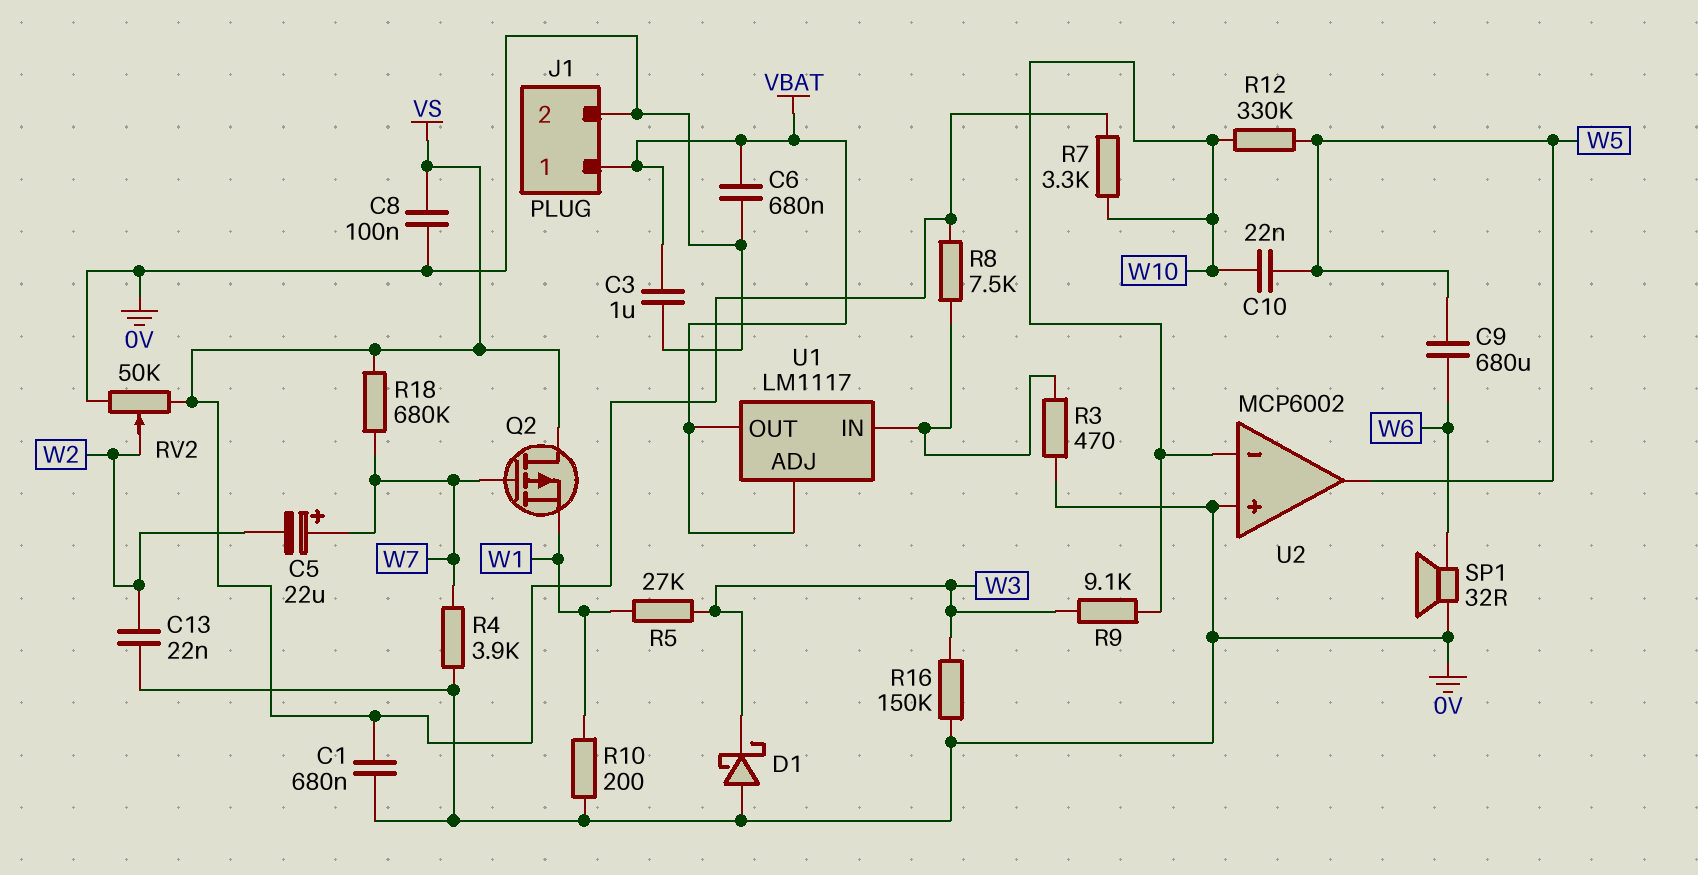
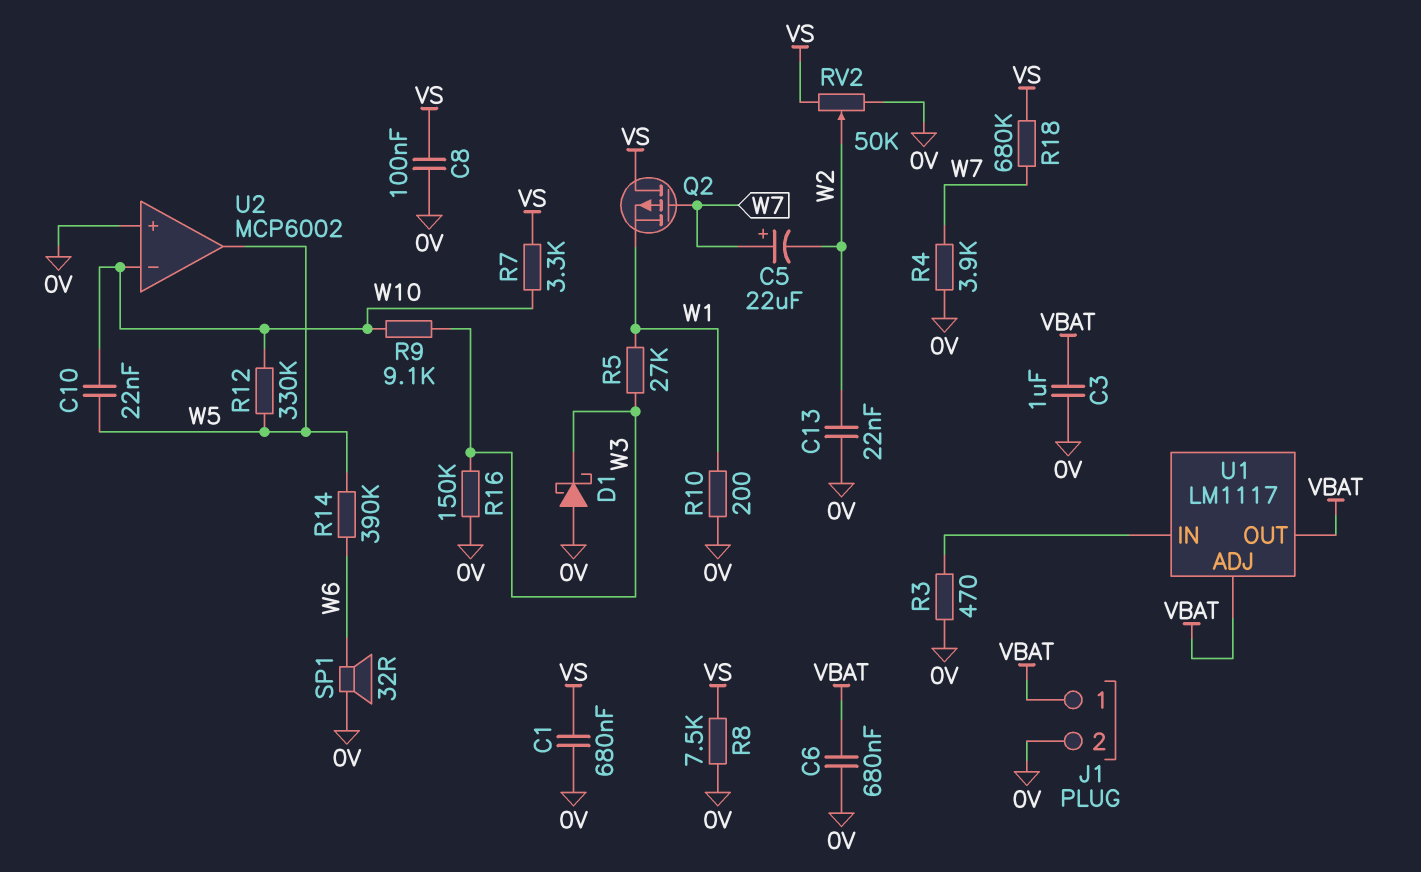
C9: 680uF (W5, W6) -> none
R8: 7.5k (U1/IN, VS) -> 7.5k (0V, VS)
R14: none -> 390k (W5, W6)

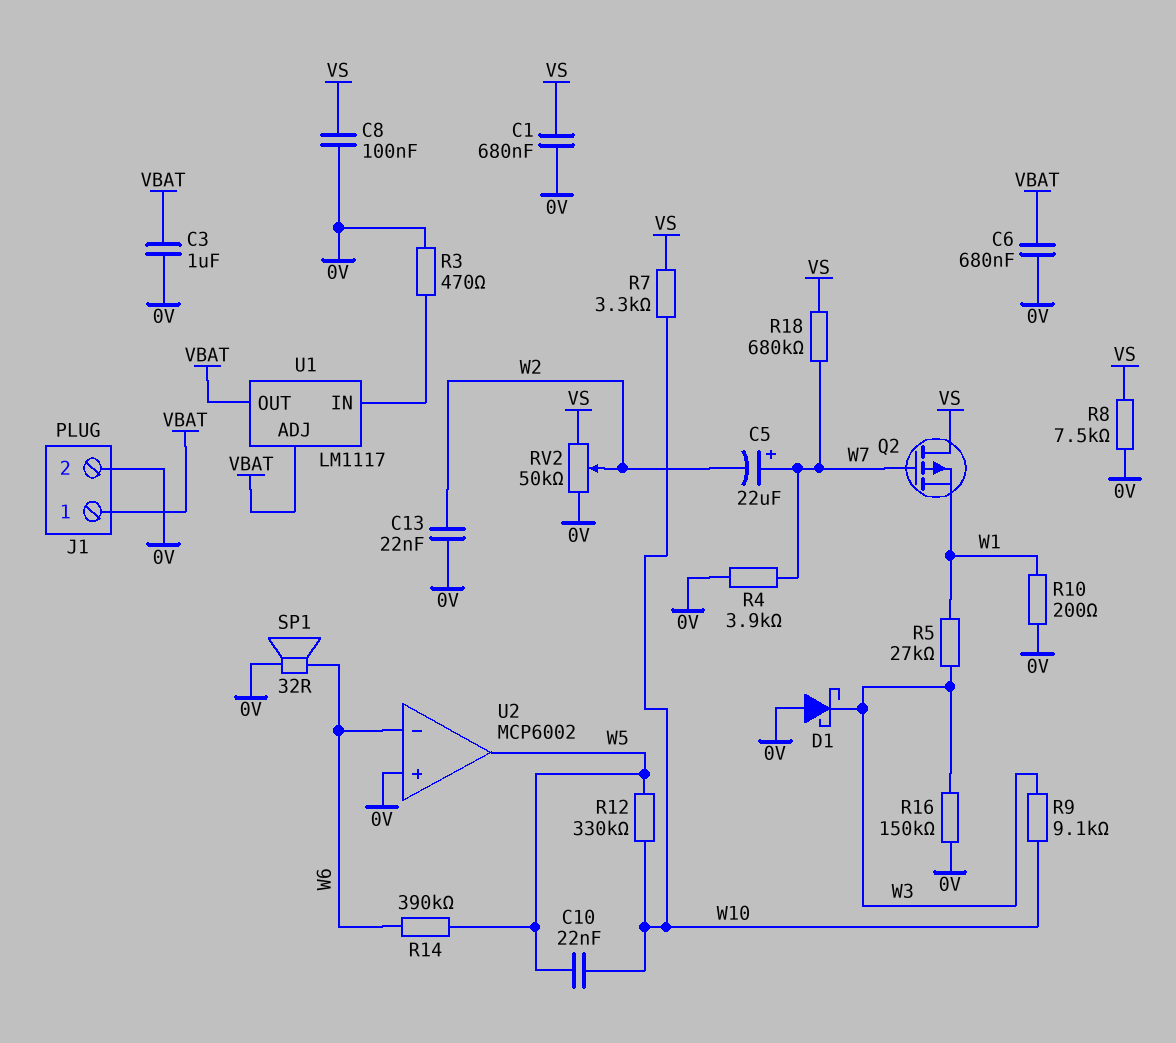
U2 pin in-: W10 -> W6

